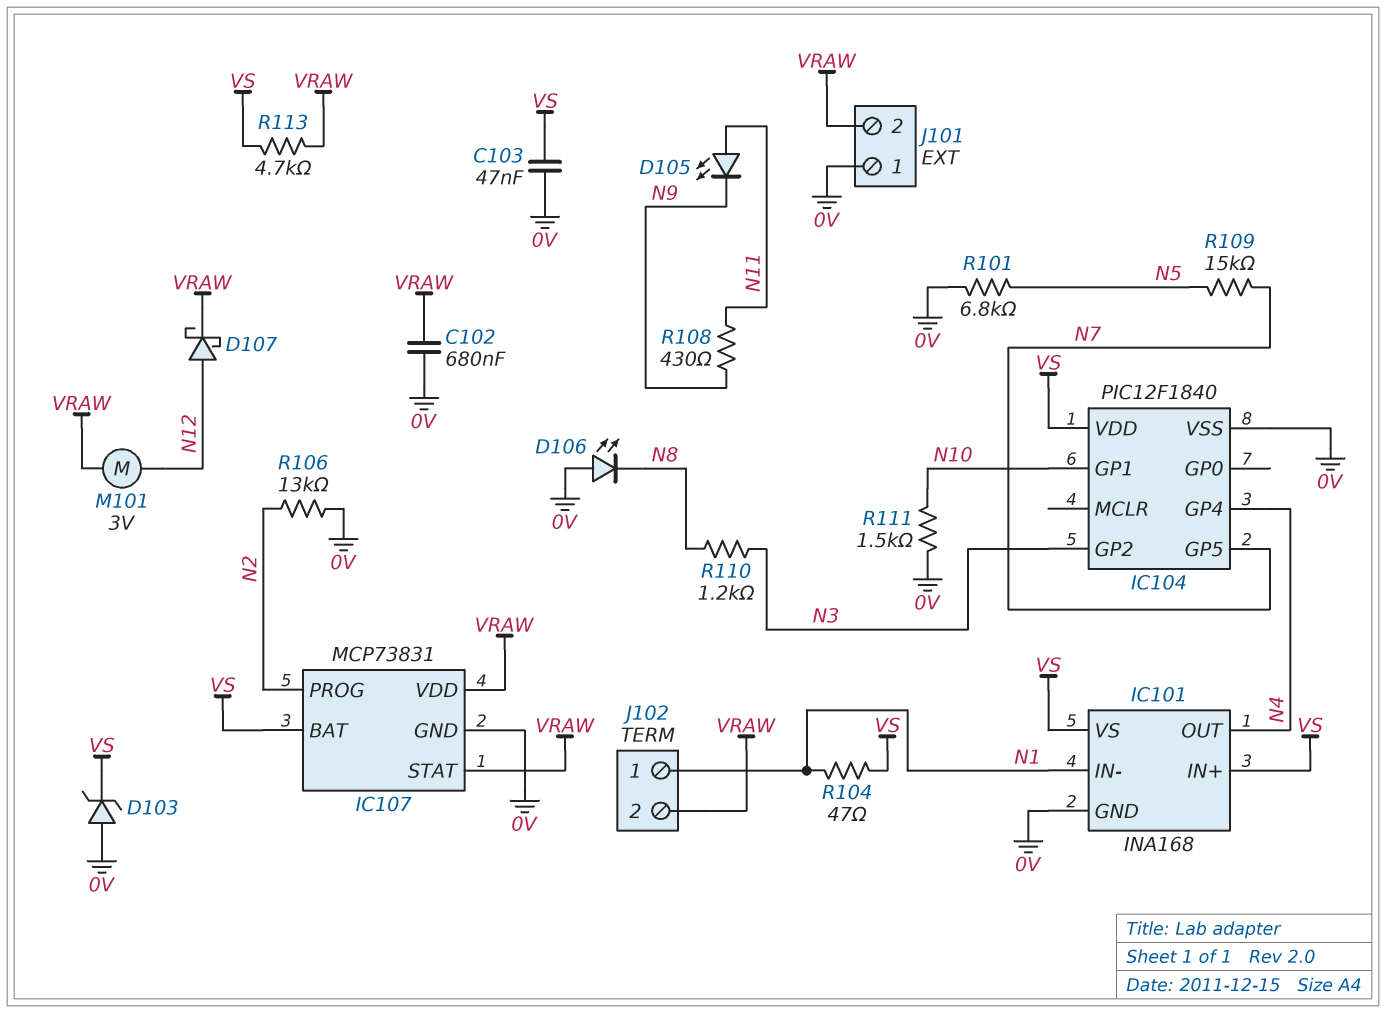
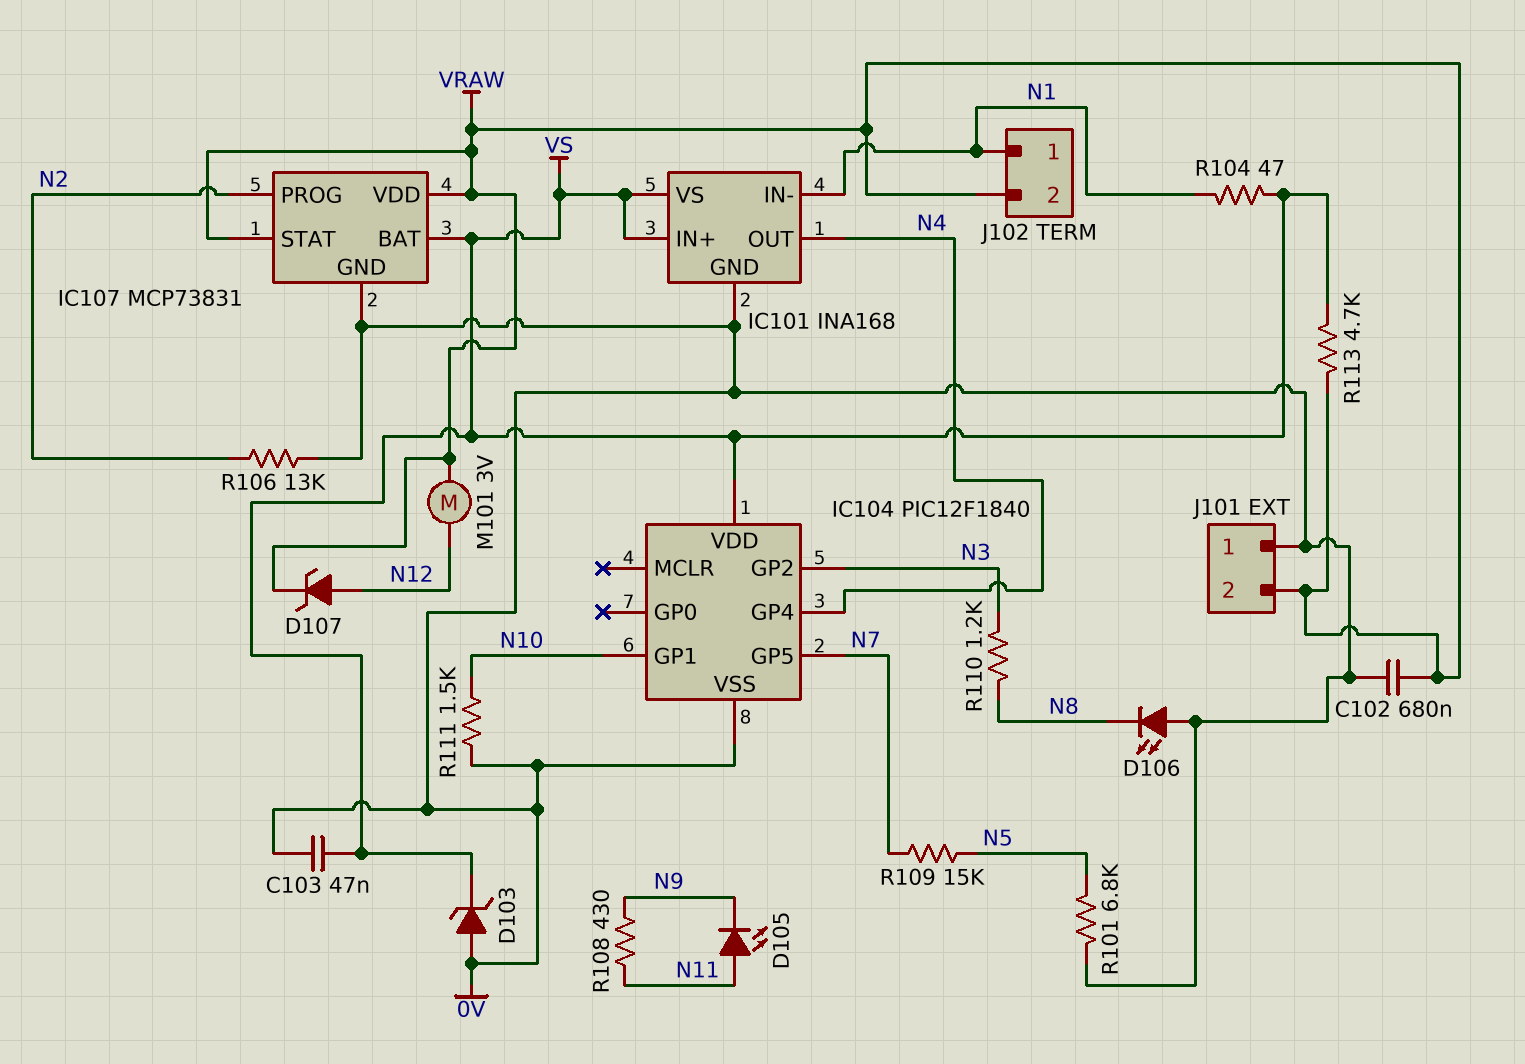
D107: schottky (A N12, K VRAW) -> zener (A N12, K VRAW)

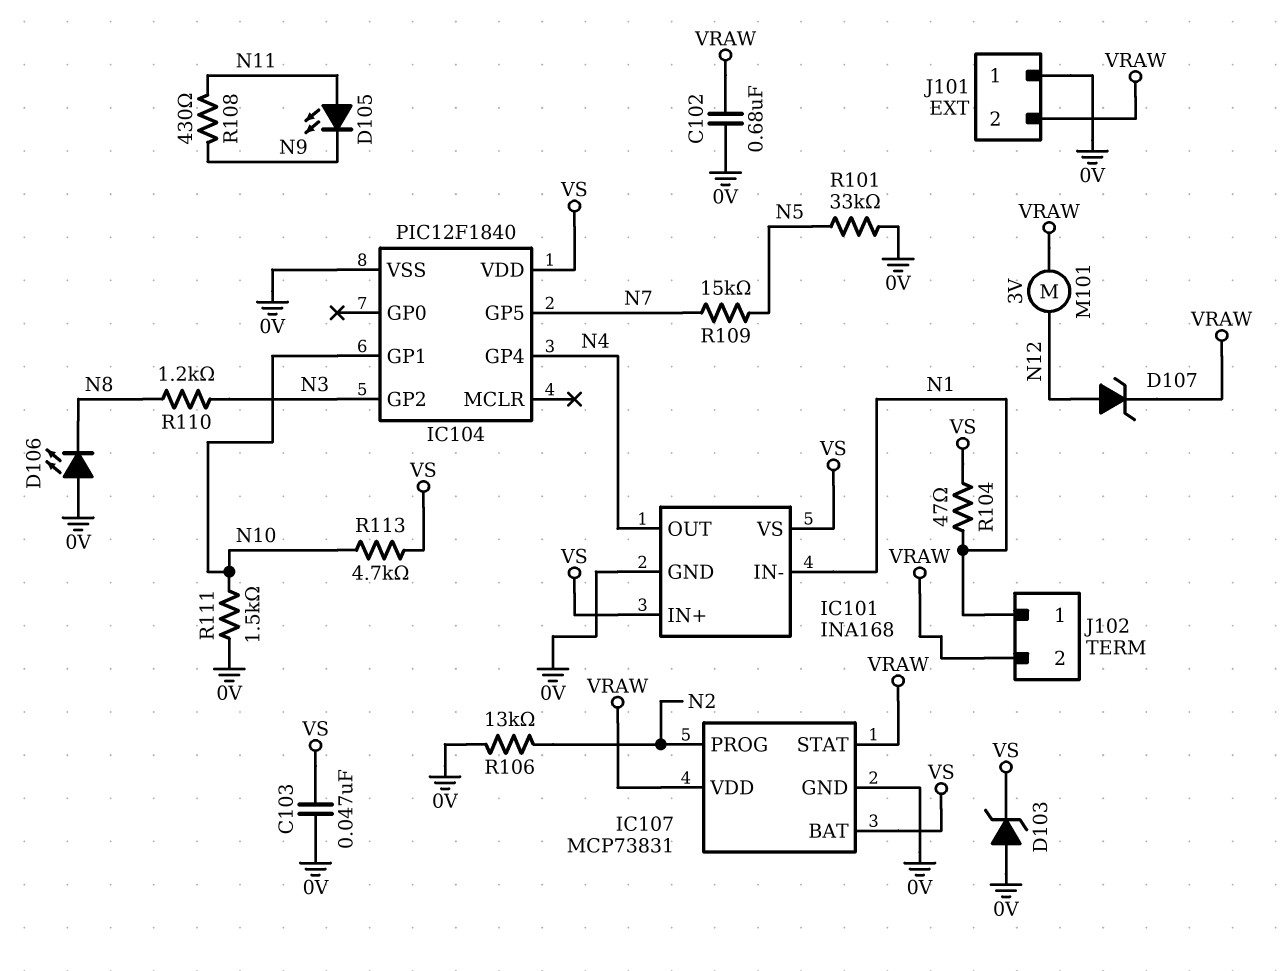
R101: 6.8k (0V, N5) -> 33k (0V, N5)
R113: 4.7k (VRAW, VS) -> 4.7k (N10, VS)

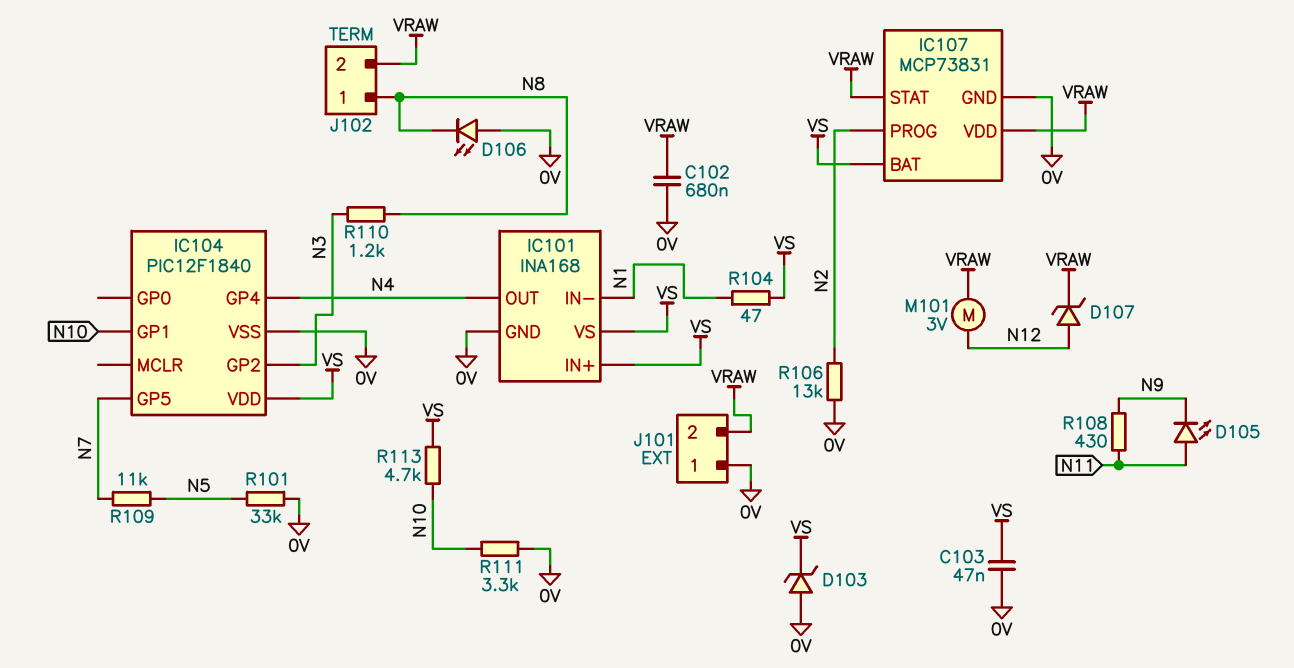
J102 pin 1: N1 -> N8
R109: 15k (N5, N7) -> 11k (N5, N7)
R111: 1.5k (0V, N10) -> 3.3k (0V, N10)

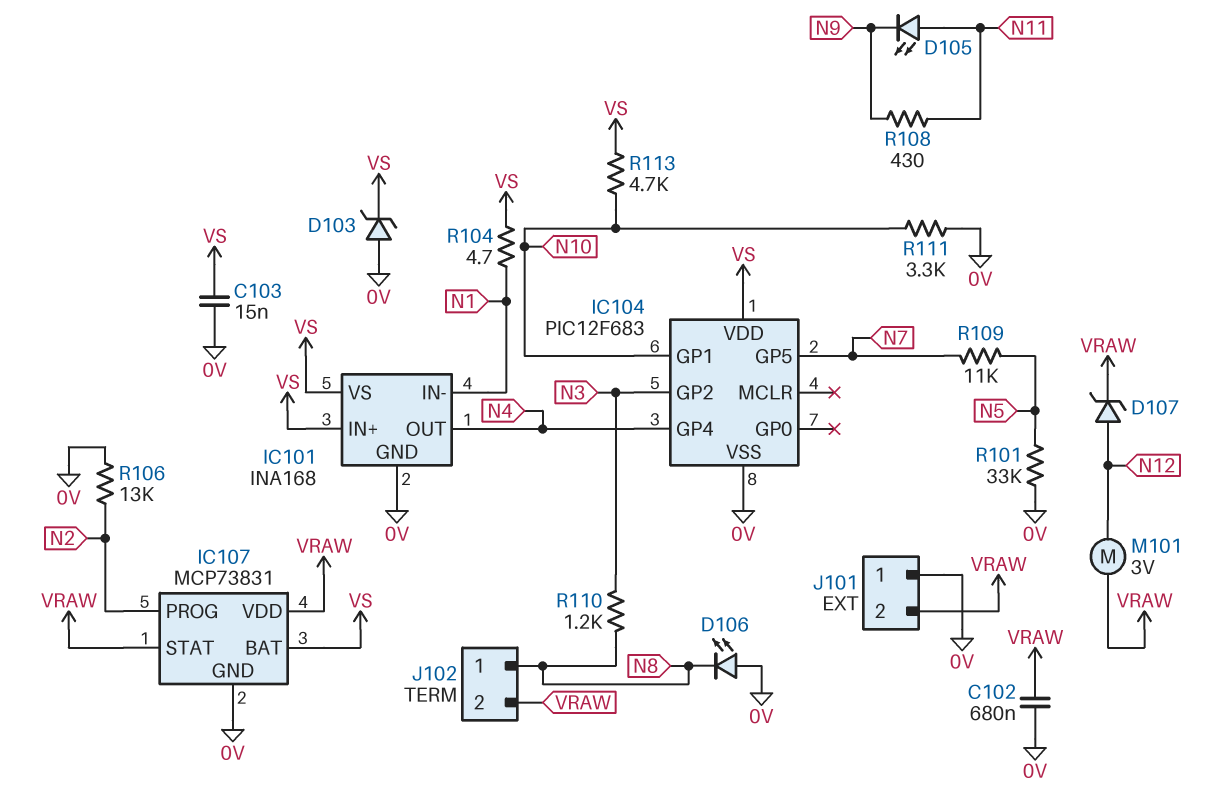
C103: 47nF (0V, VS) -> 15nF (0V, VS)
IC104: PIC12F1840 -> PIC12F683
R104: 47 (N1, VS) -> 4.7 (N1, VS)

